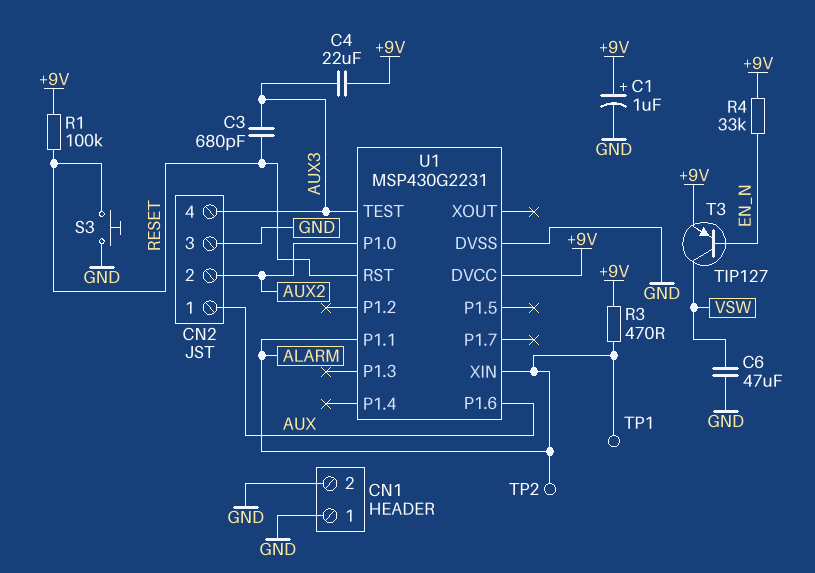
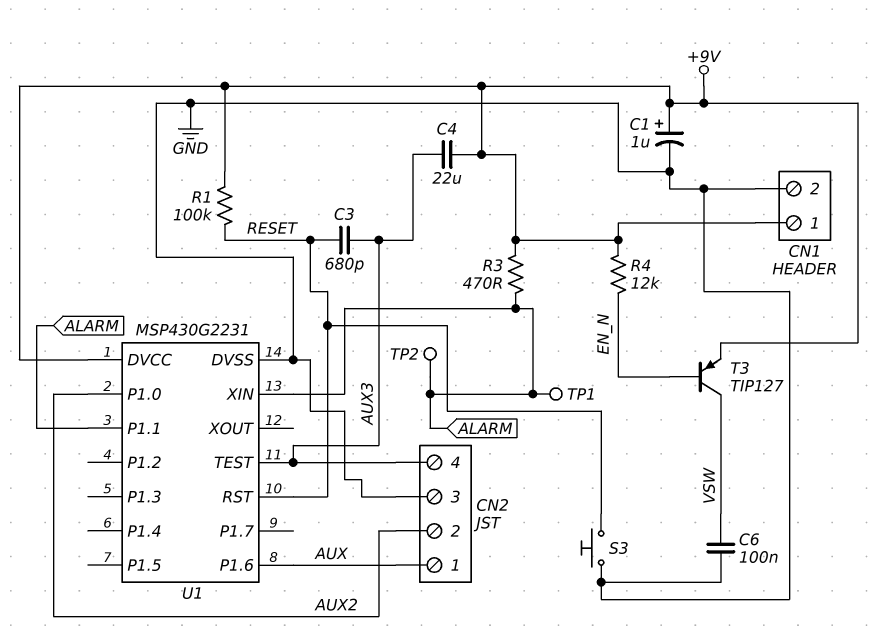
C6: 47uF (GND, VSW) -> 100nF (GND, VSW)
CN1 pin 1: GND -> +9V
R4: 33k (+9V, EN_N) -> 12k (+9V, EN_N)

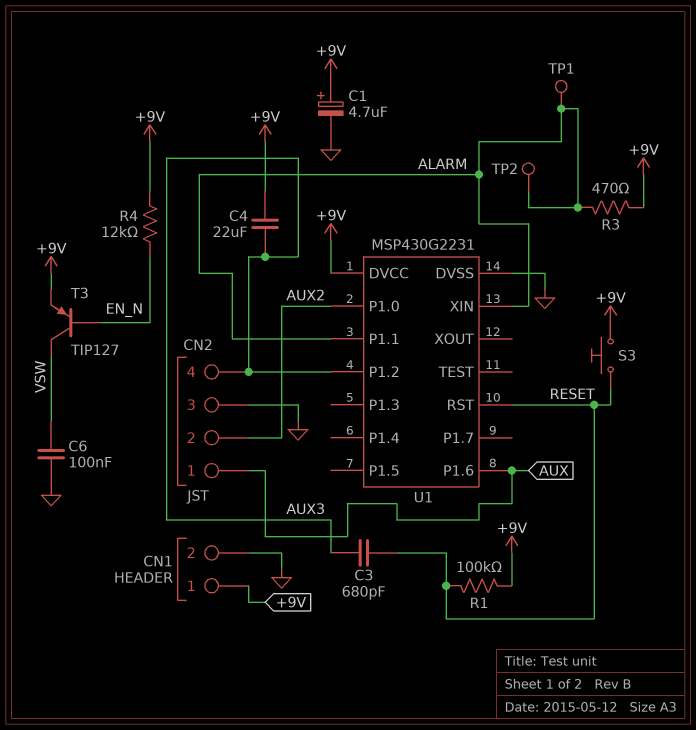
C1: 1uF (plus +9V, minus GND) -> 4.7uF (plus +9V, minus GND)
S3: button (GND, RESET) -> button (+9V, RESET)
U1 pin P1.2: none -> AUX3
U1 pin TEST: AUX3 -> none

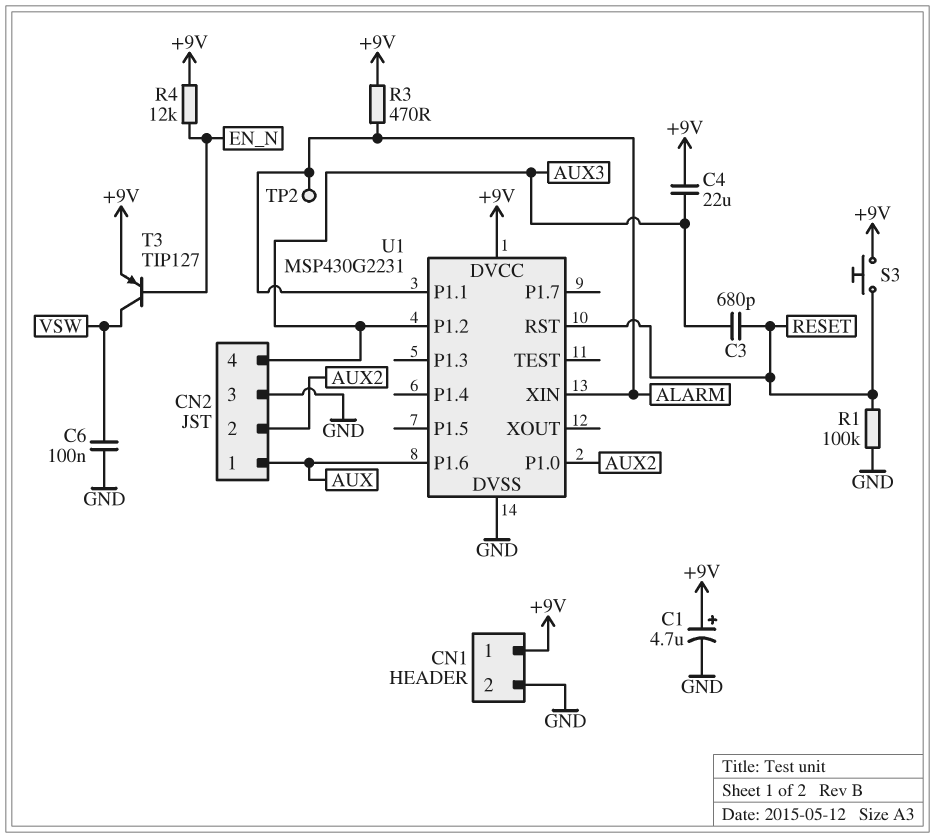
R1: 100k (+9V, RESET) -> 100k (GND, RESET)
TP1: test point (ALARM) -> none

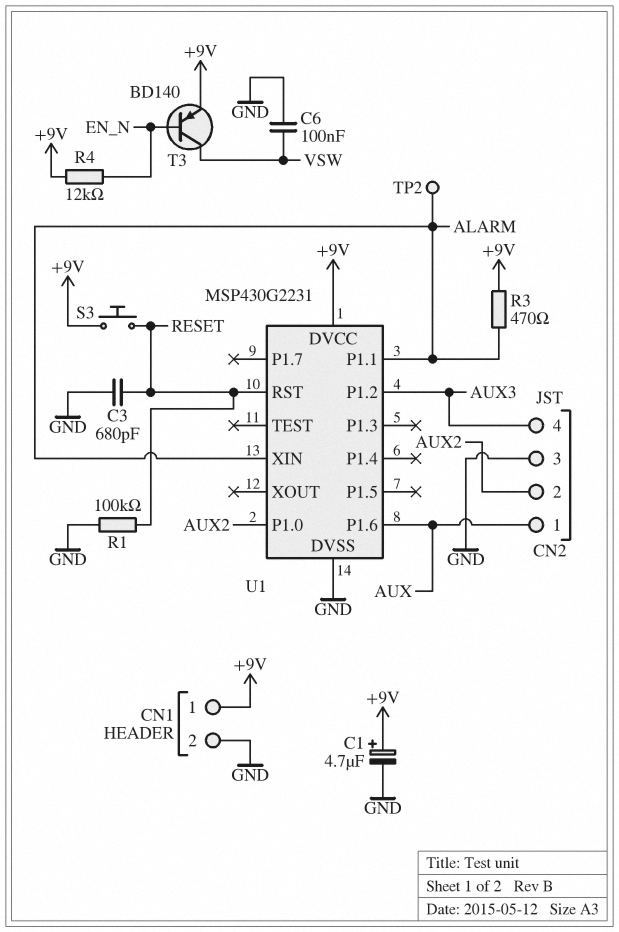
C3: 680pF (AUX3, RESET) -> 680pF (GND, RESET)
C4: 22uF (+9V, AUX3) -> none
T3: PNP TIP127 (B EN_N, C VSW, E +9V) -> PNP BD140 (B EN_N, C VSW, E +9V)

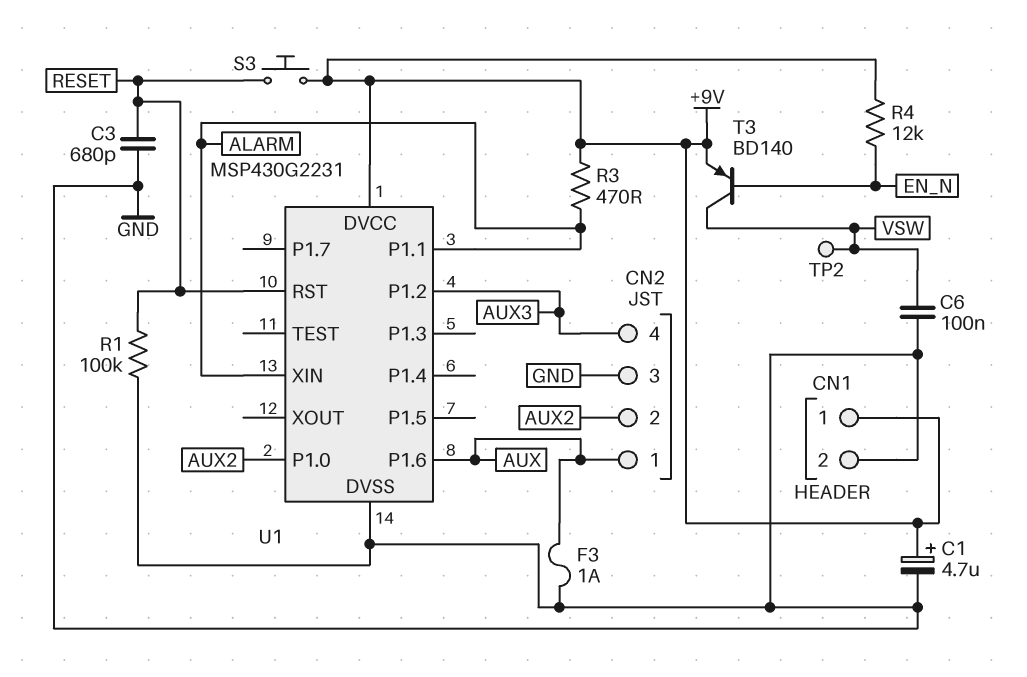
F3: none -> 1A (AUX, GND)
TP2: test point (ALARM) -> test point (VSW)

